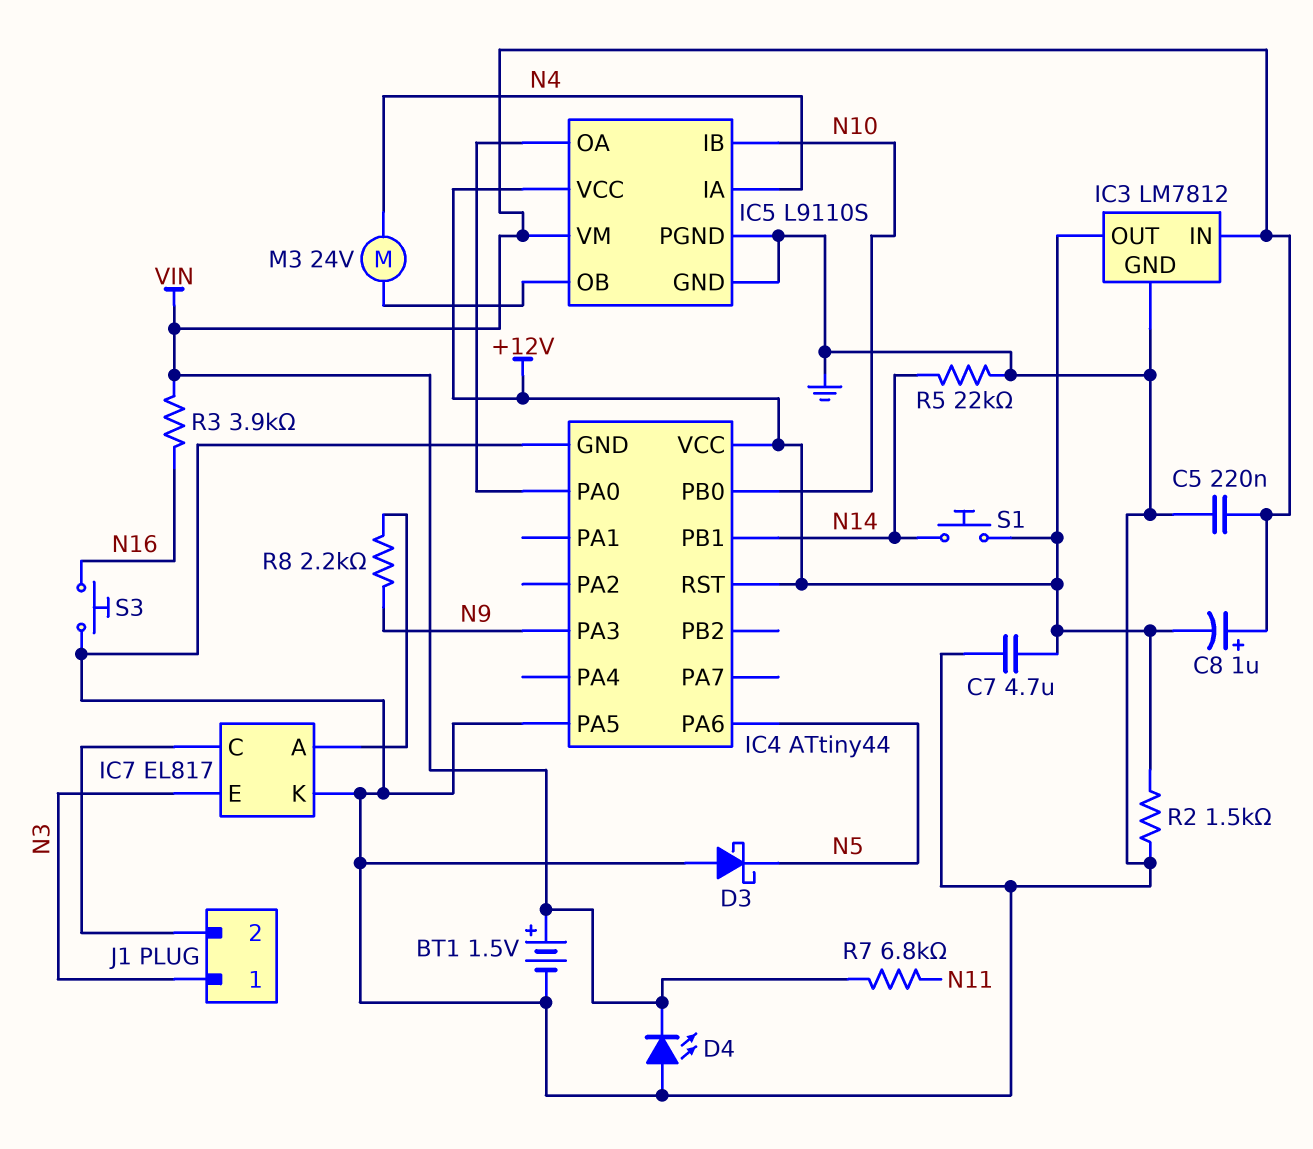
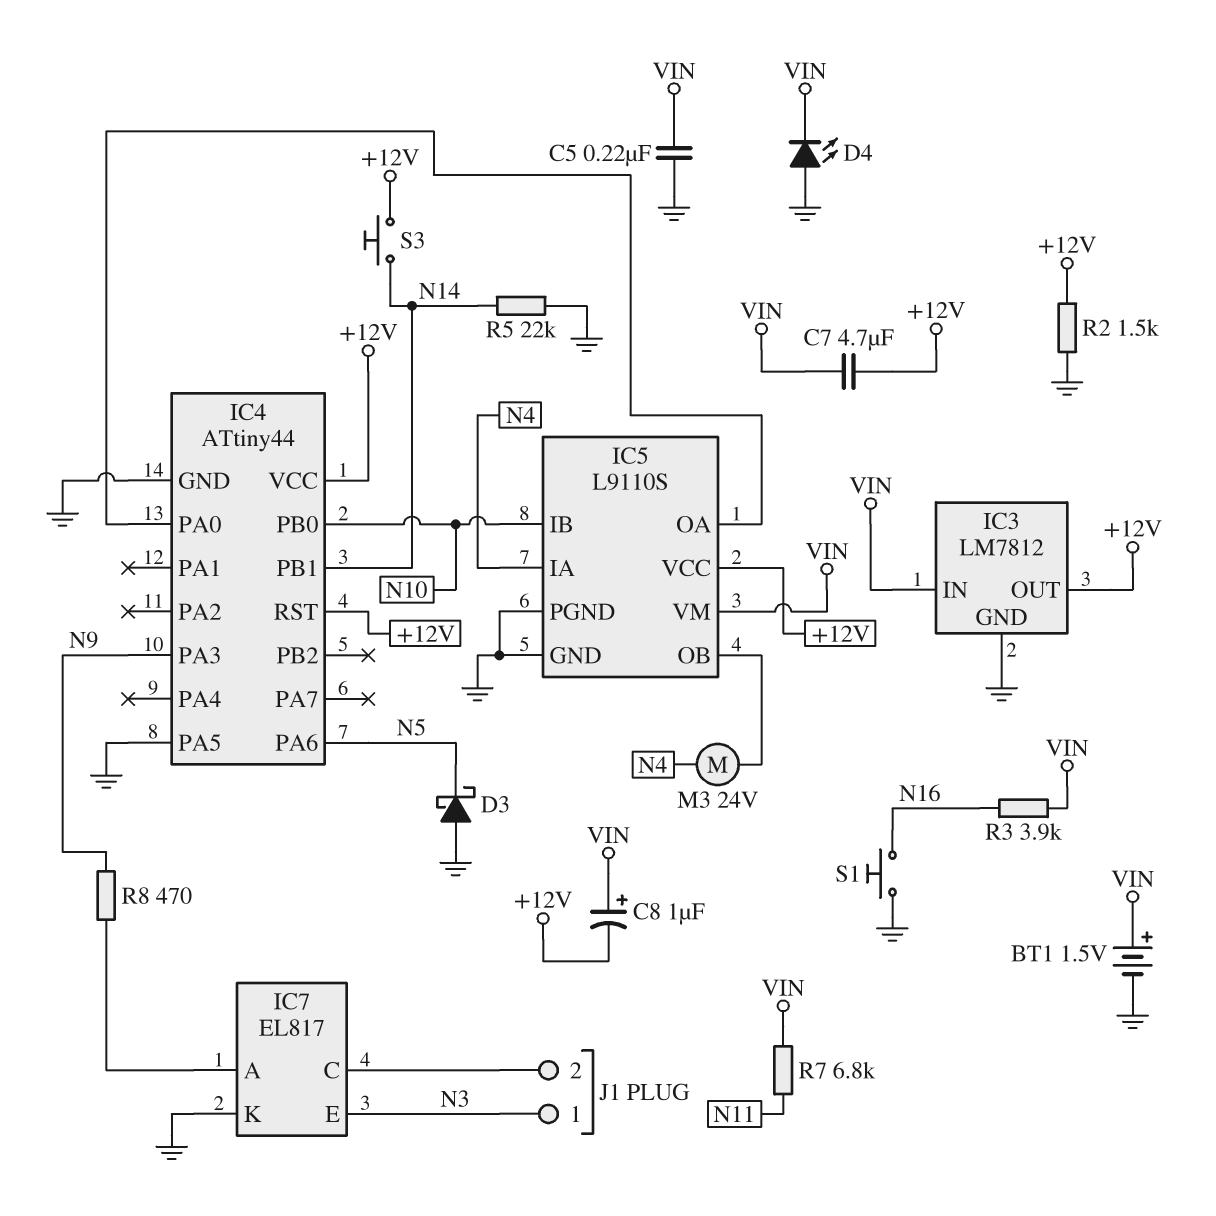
C7: 4.7uF (+12V, GND) -> 4.7uF (+12V, VIN)
R8: 2.2k (IC7/A, N9) -> 470 (IC7/A, N9)
S1: button (+12V, N14) -> button (GND, N16)
S3: button (GND, N16) -> button (+12V, N14)

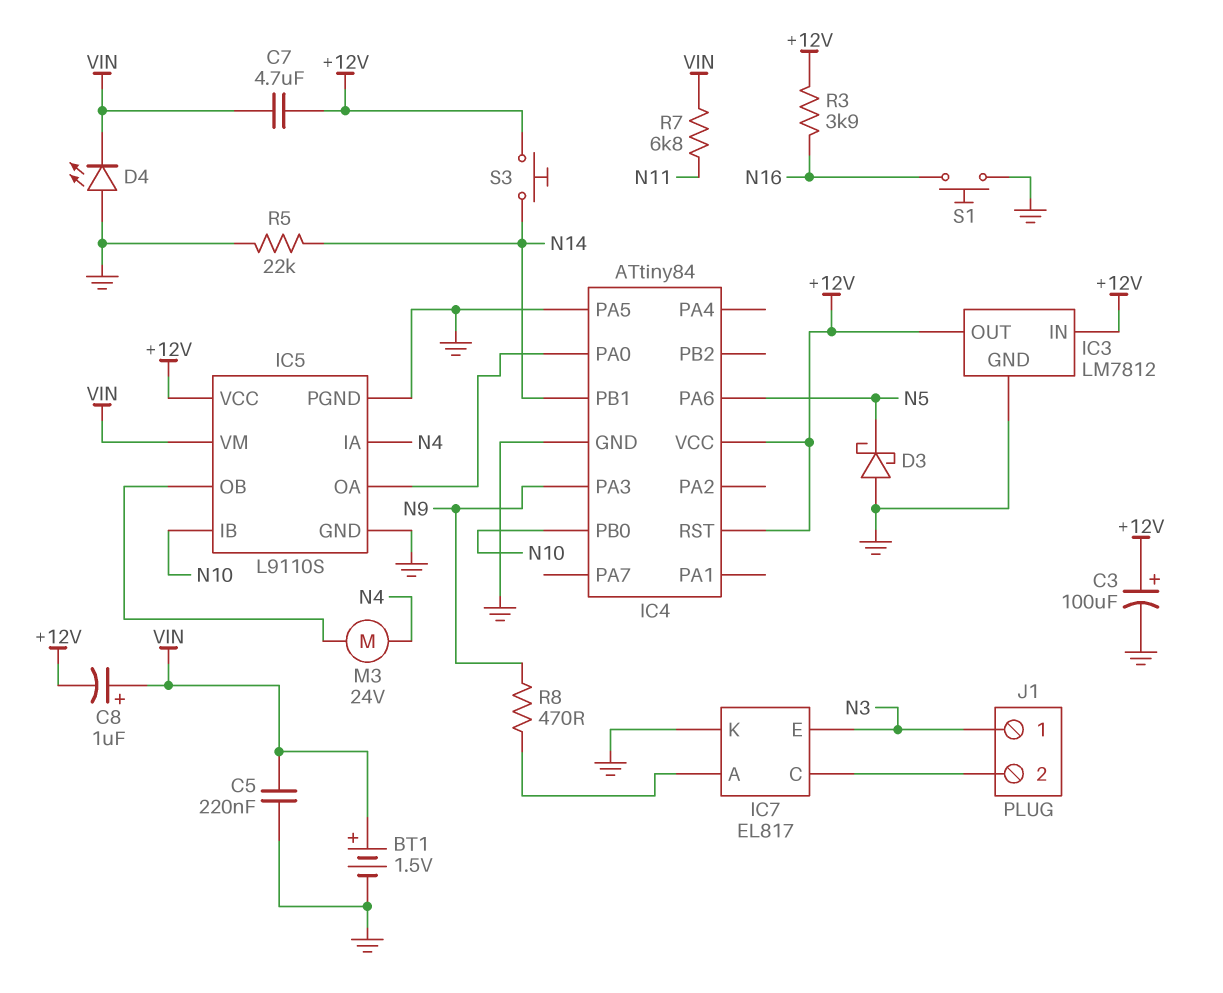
C3: none -> 100uF (plus +12V, minus GND)
IC3 pin IN: VIN -> +12V
IC4: ATtiny44 -> ATtiny84
R2: 1.5k (+12V, GND) -> none
R3: 3.9k (N16, VIN) -> 3.9k (+12V, N16)

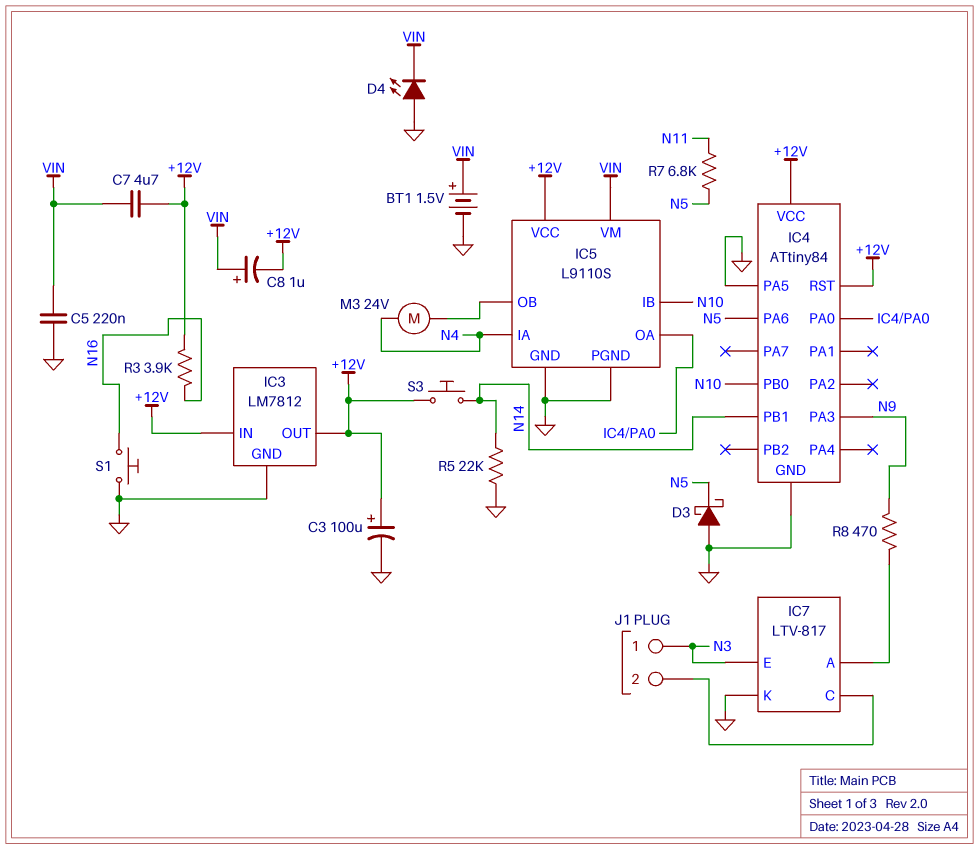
IC7: EL817 -> LTV-817
R7: 6.8k (N11, VIN) -> 6.8k (N5, N11)

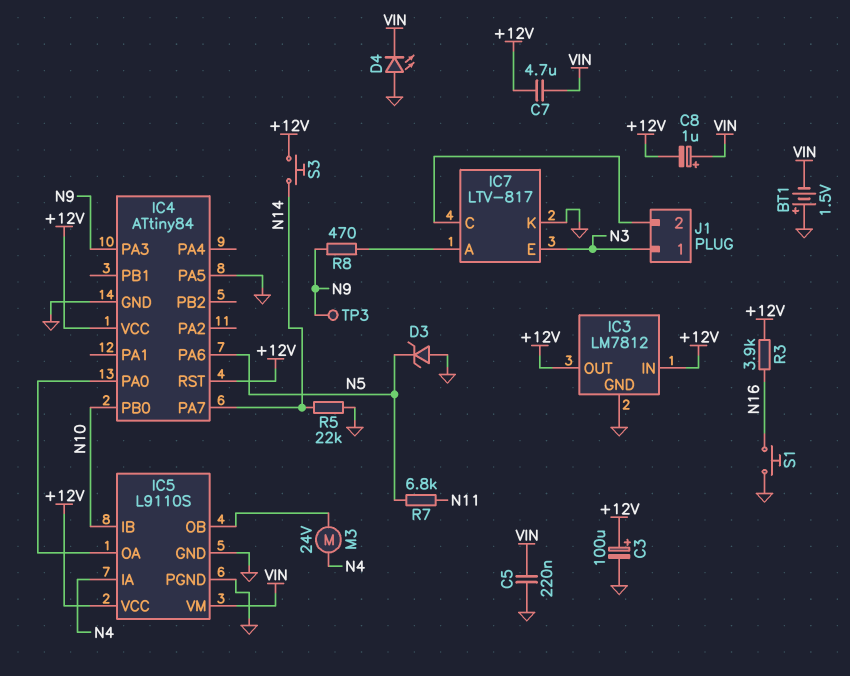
BT1: 1.5V (plus VIN, minus GND) -> 1.5V (plus GND, minus VIN)
D3: schottky (A GND, K N5) -> zener (A GND, K N5)
IC4 pin PA7: none -> N14
IC4 pin PB1: N14 -> none
TP3: none -> test point (N9)

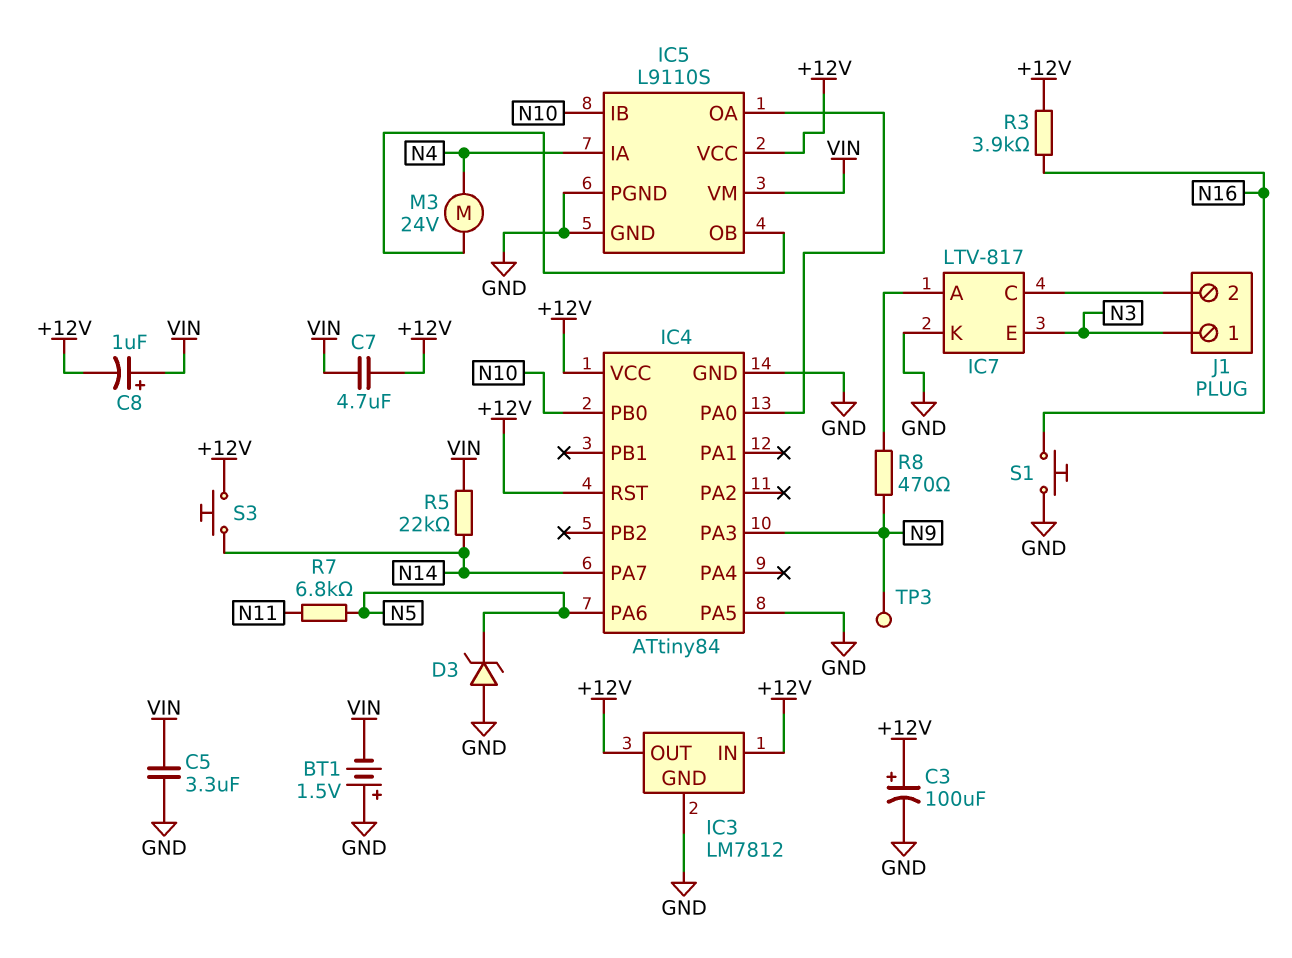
C5: 220nF (GND, VIN) -> 3.3uF (GND, VIN)
D4: LED (A GND, K VIN) -> none
R5: 22k (GND, N14) -> 22k (N14, VIN)

